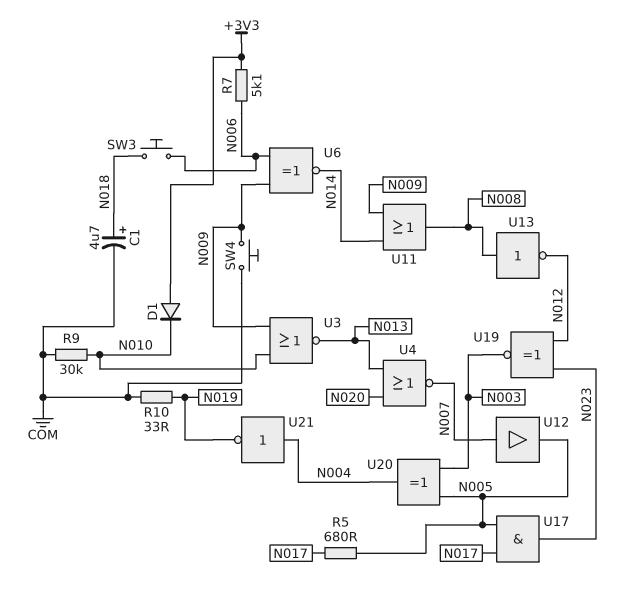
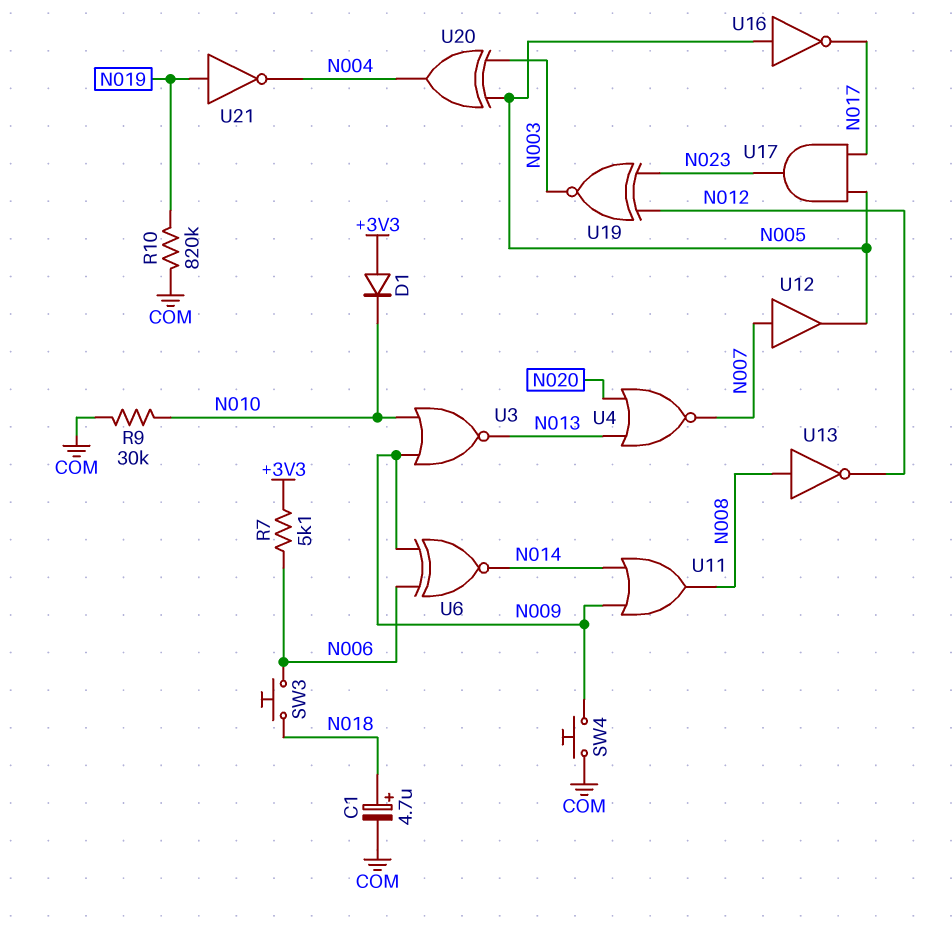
R5: 680 (N005, N017) -> none
R10: 33 (COM, N019) -> 820k (COM, N019)
U16: none -> NOT (in N005, out N017)
U21: NOT (in N004, out N019) -> NOT (in N019, out N004)

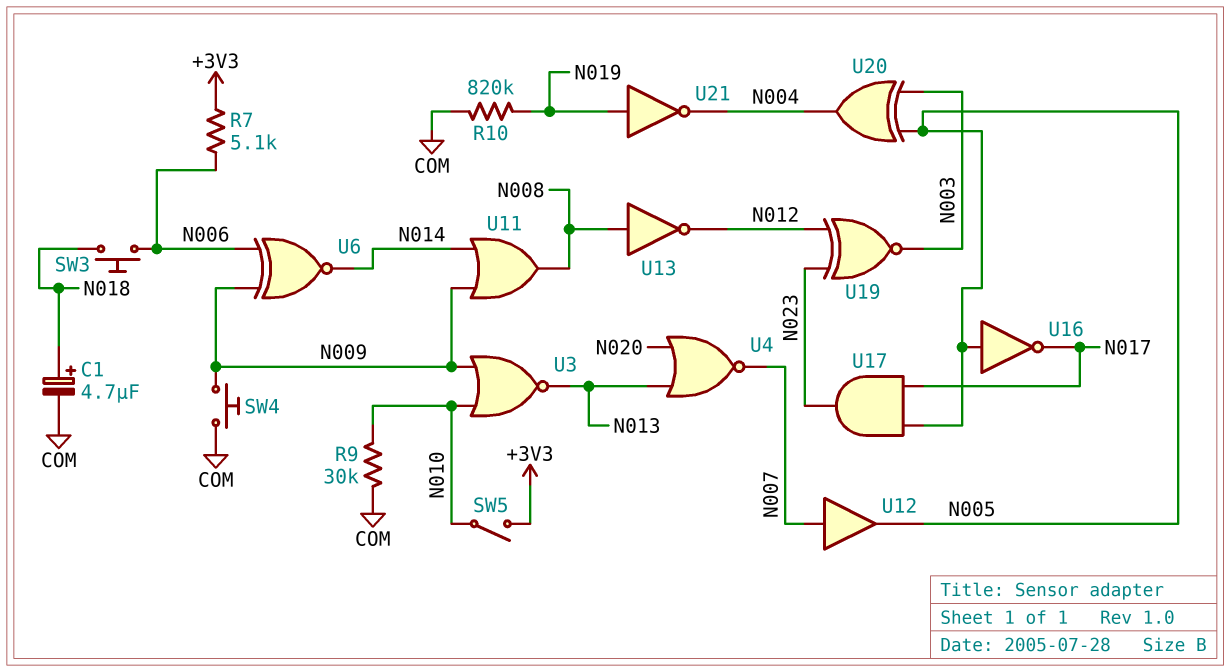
D1: diode (A +3V3, K N010) -> none
SW5: none -> switch (+3V3, N010)

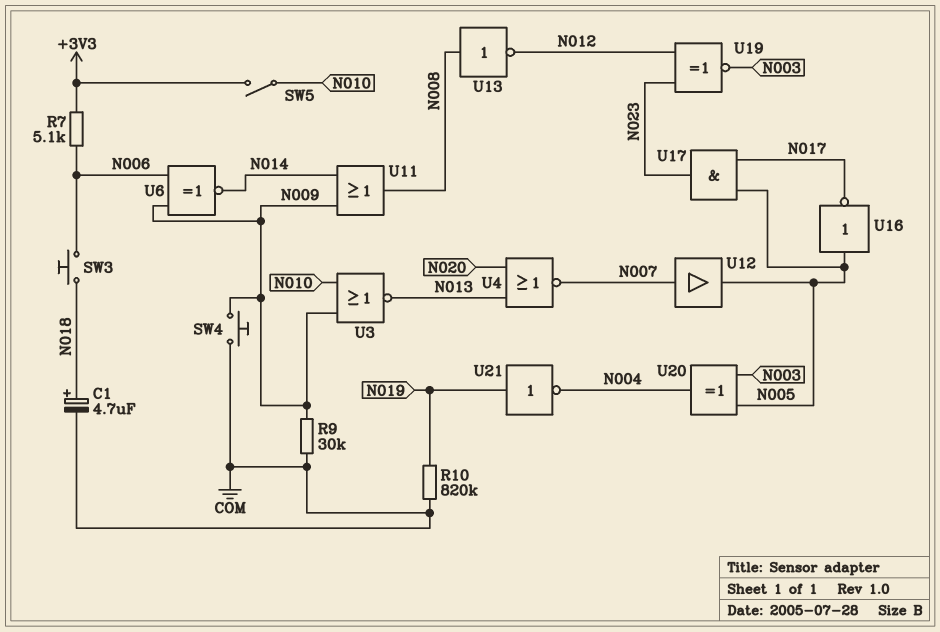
R9: 30k (COM, N010) -> 30k (COM, N009)

